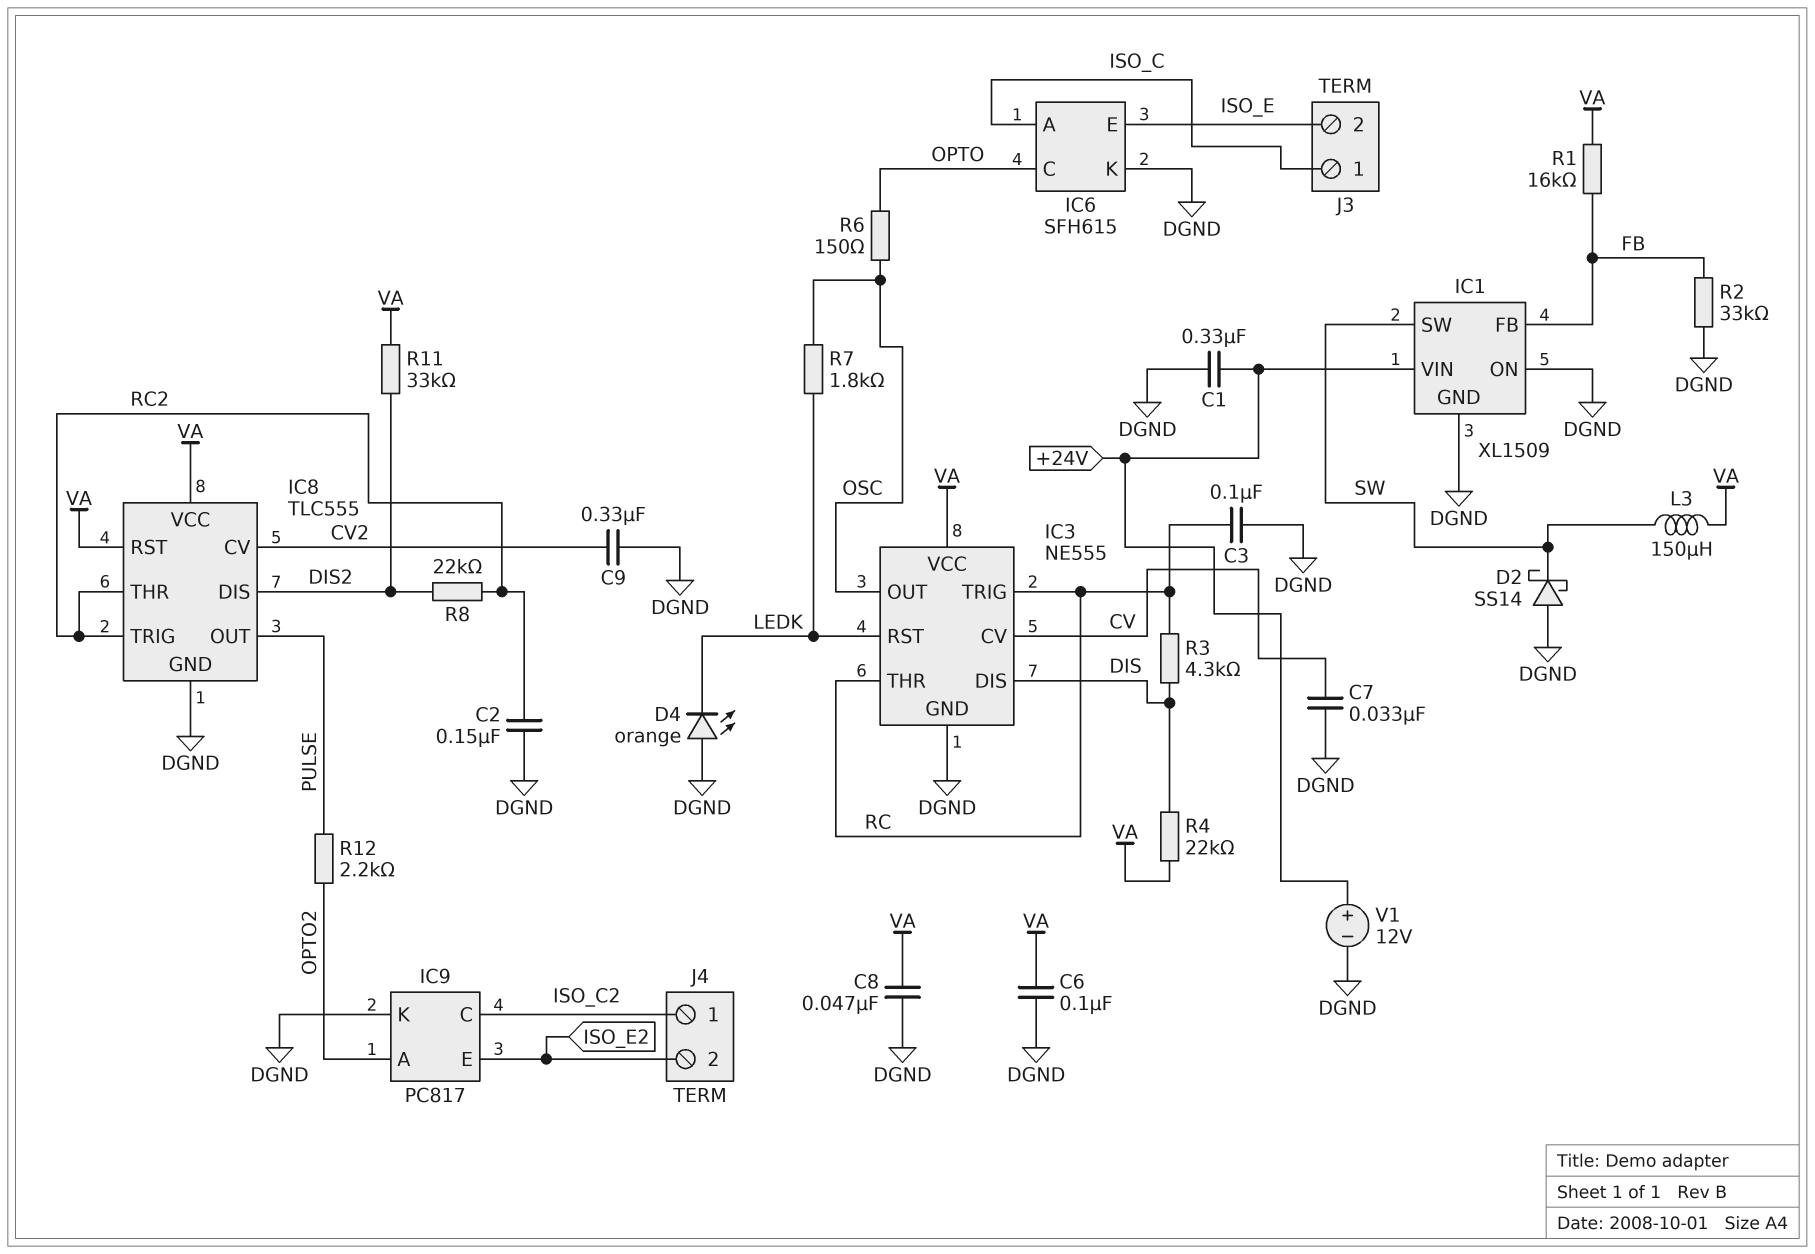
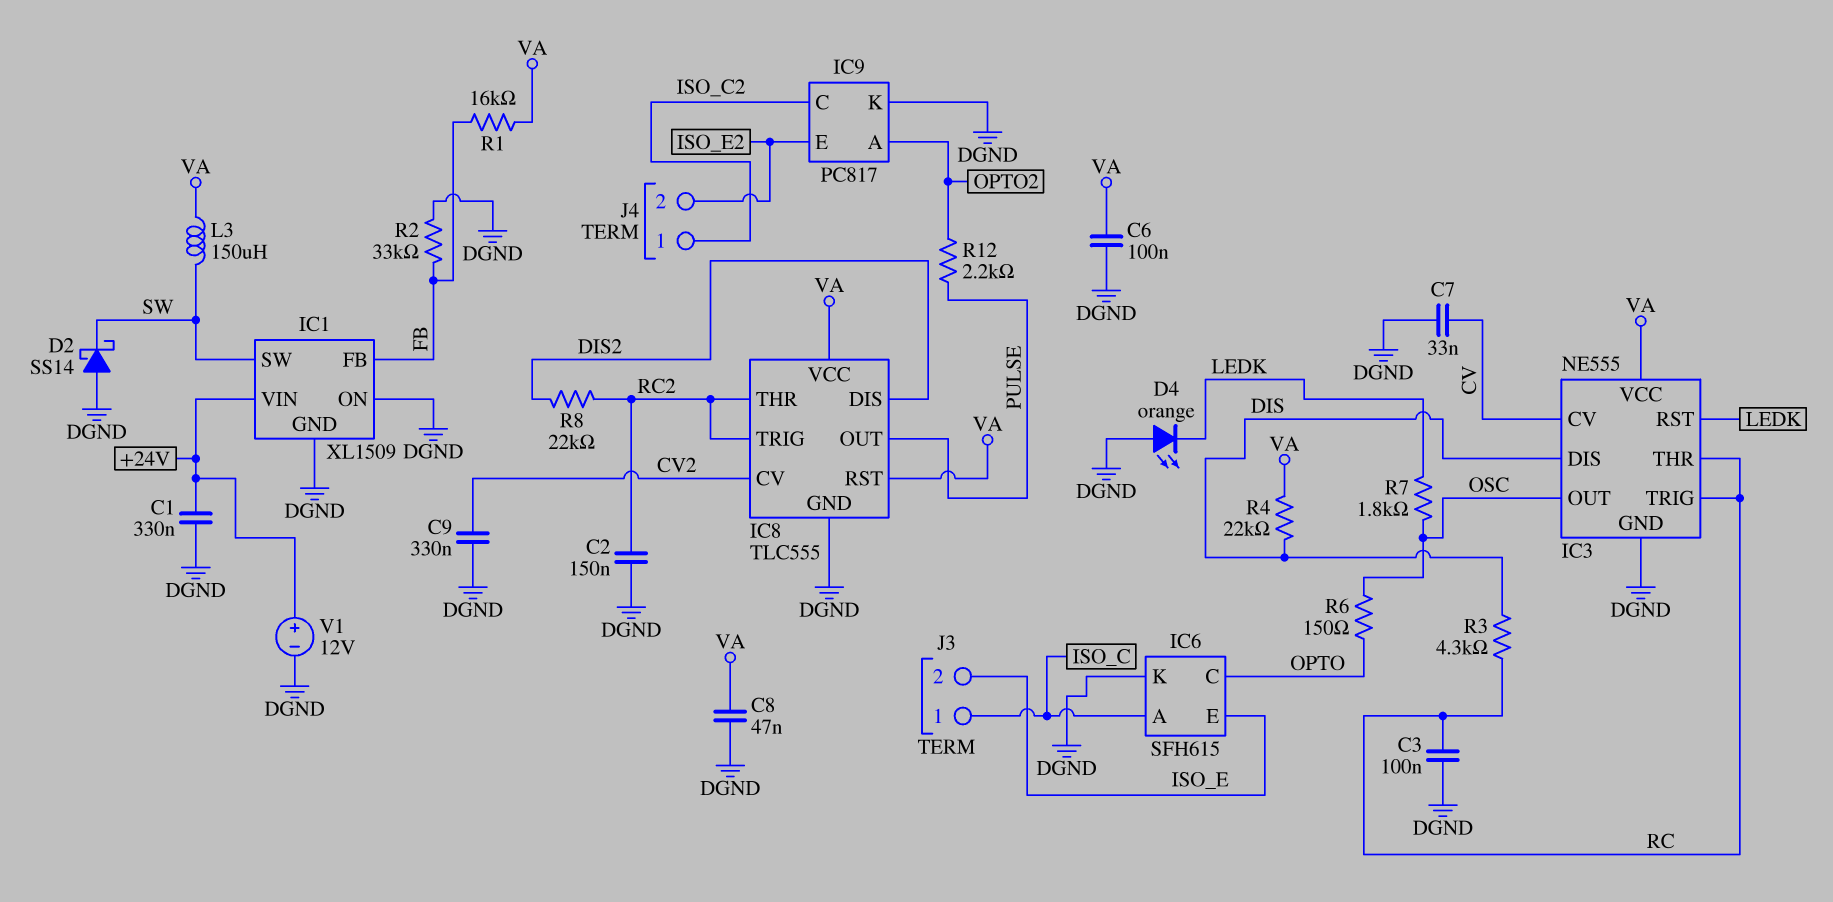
R11: 33k (DIS2, VA) -> none

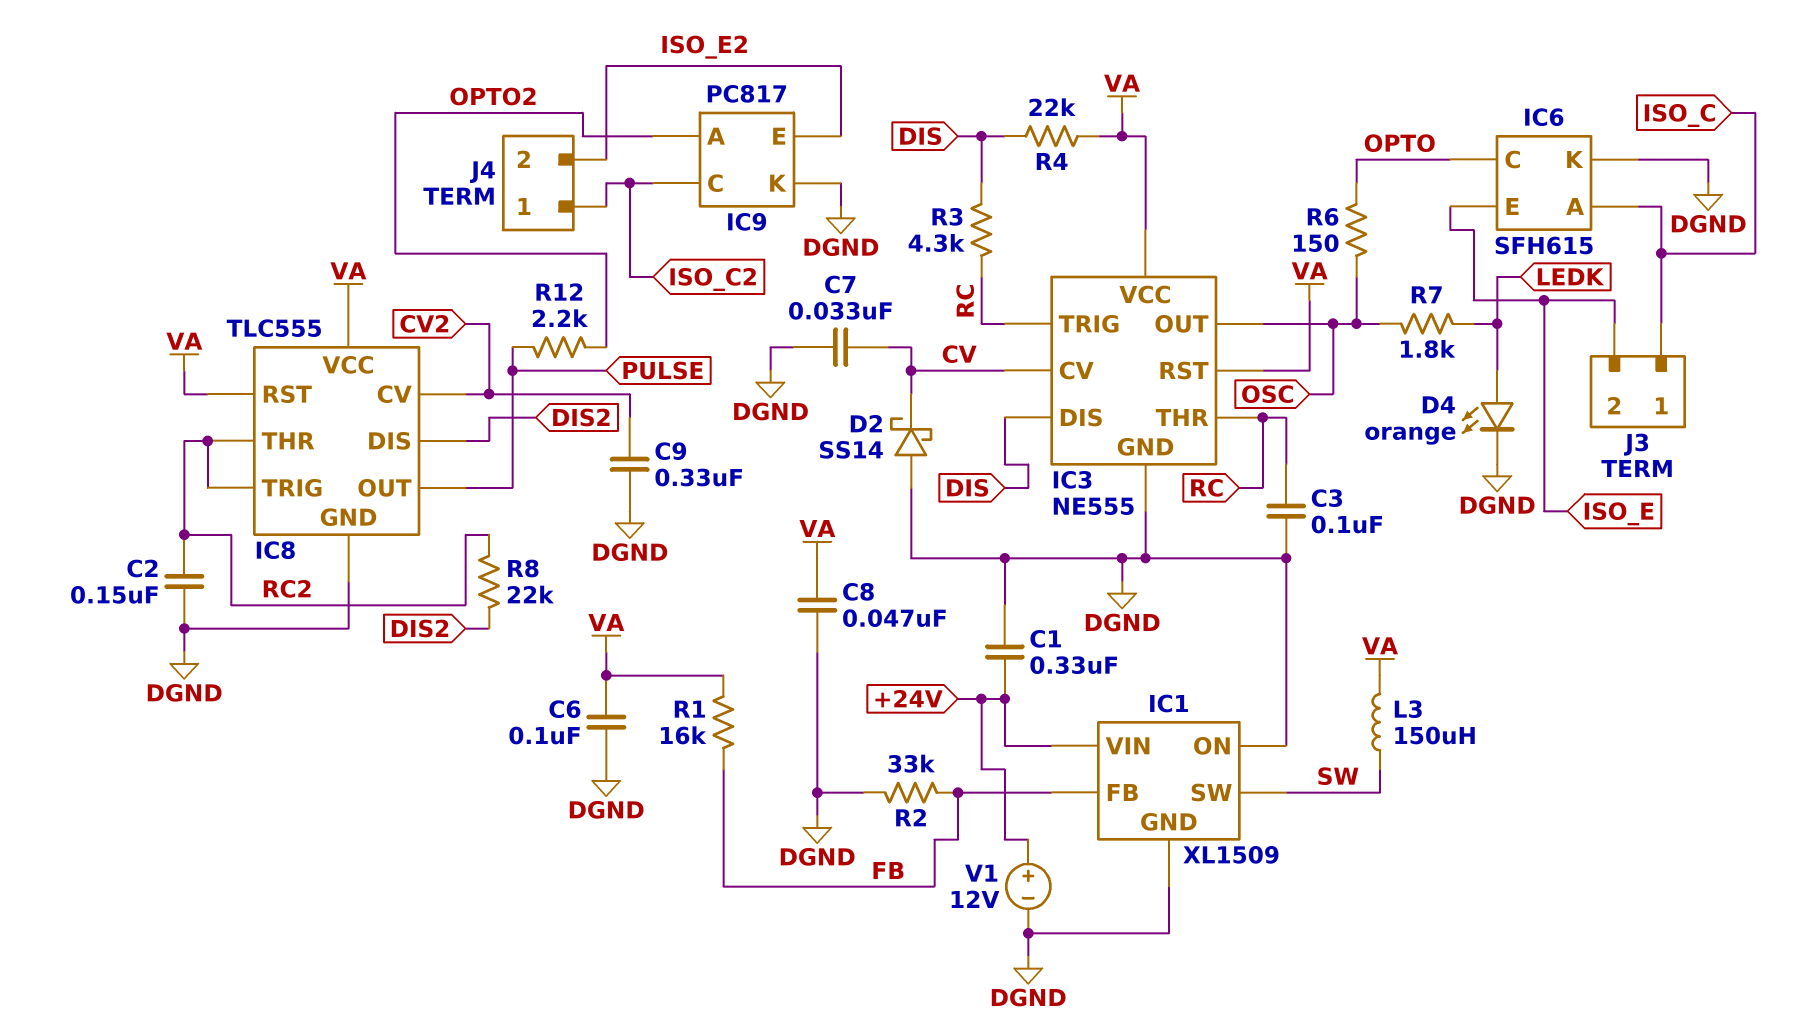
D2: schottky SS14 (A DGND, K SW) -> schottky SS14 (A DGND, K CV)
D4: LED orange (A DGND, K LEDK) -> LED orange (A LEDK, K DGND)
IC3 pin RST: LEDK -> VA

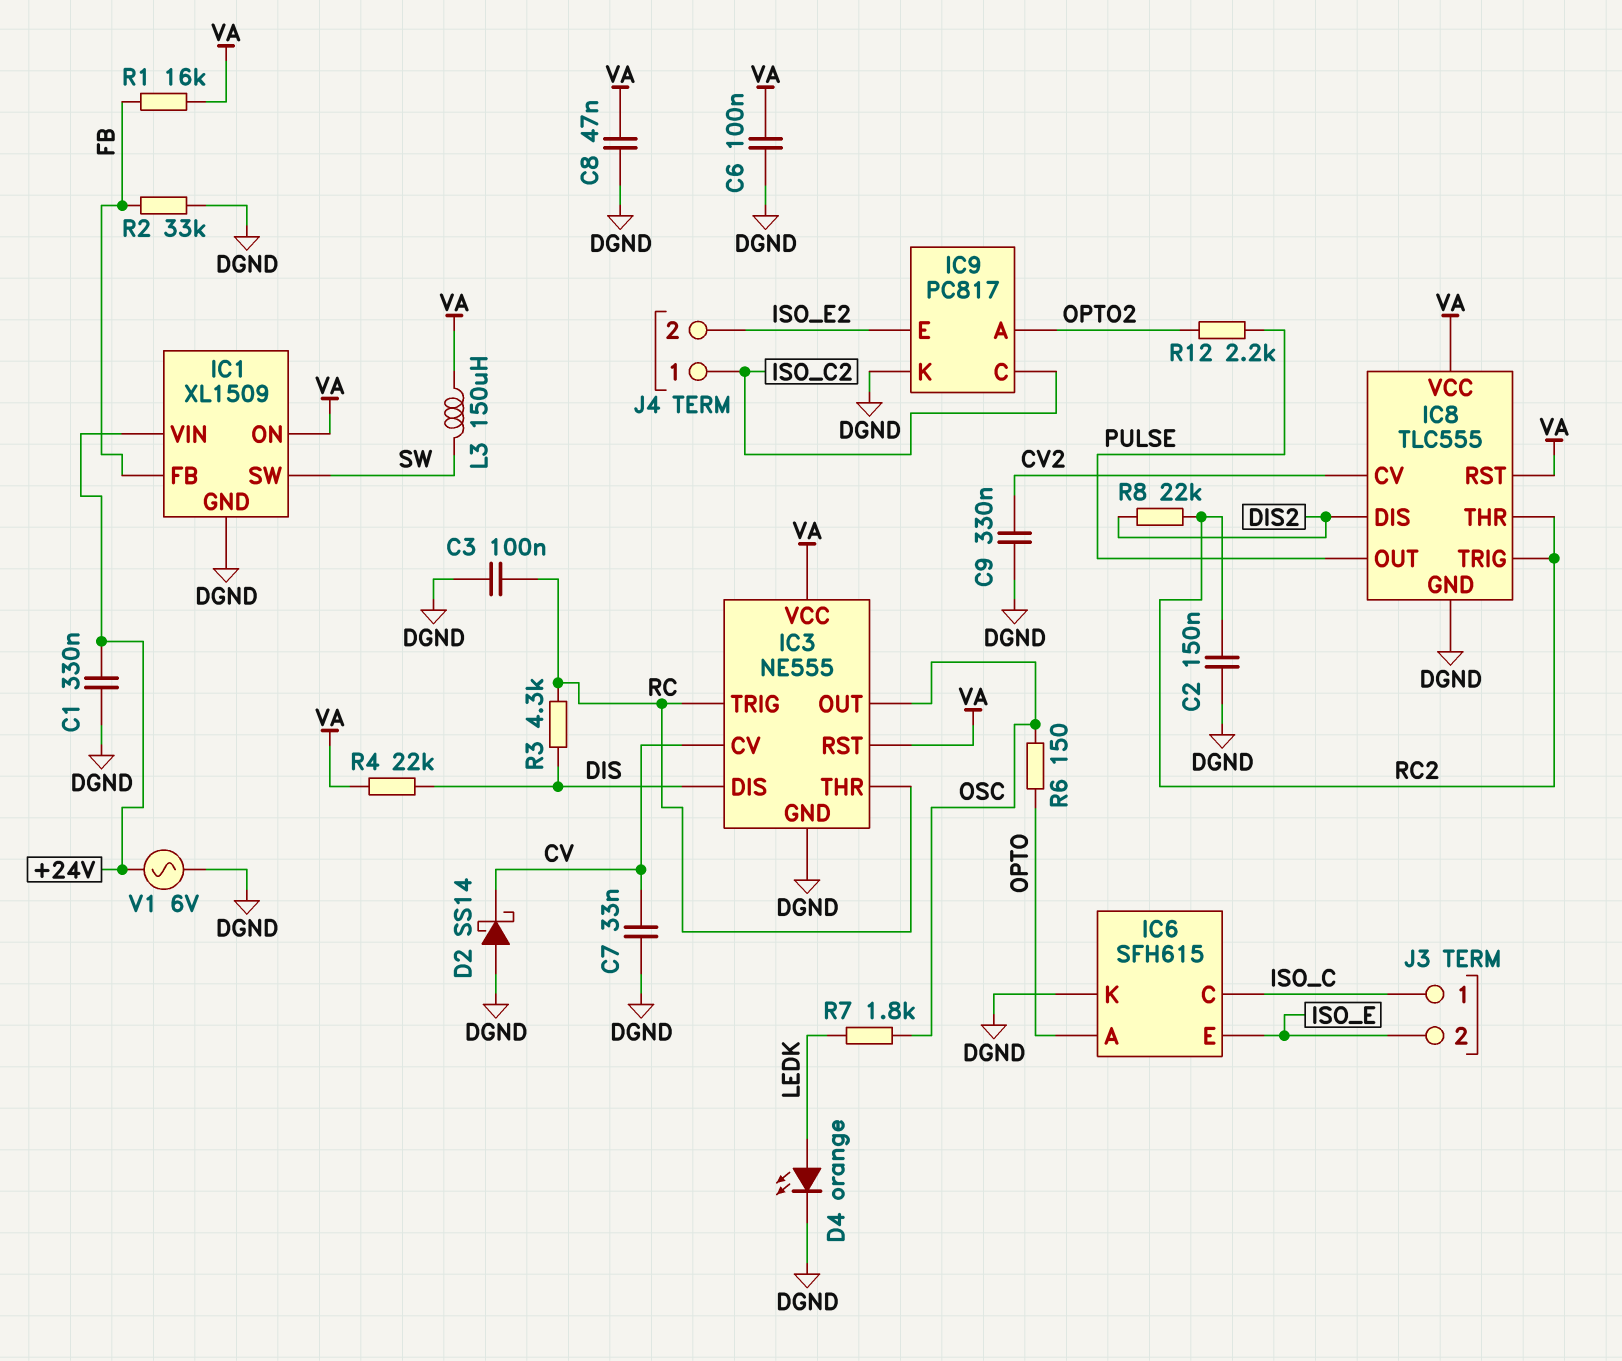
IC1 pin ON: DGND -> VA
IC6 pin A: ISO_C -> OPTO
IC6 pin C: OPTO -> ISO_C
V1: 12V (plus +24V, minus DGND) -> AC 6V (+24V, DGND)

